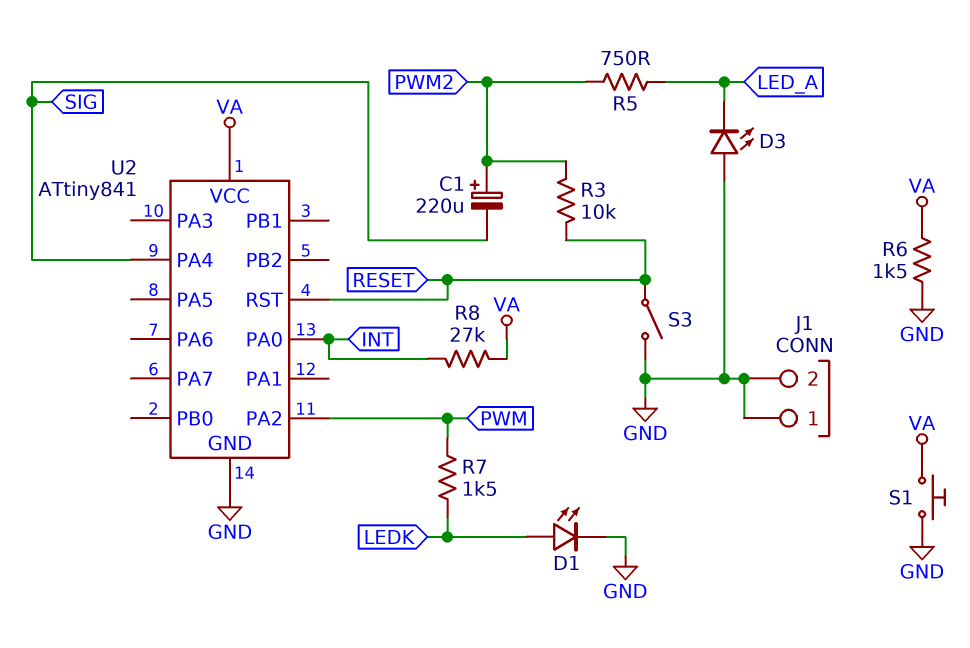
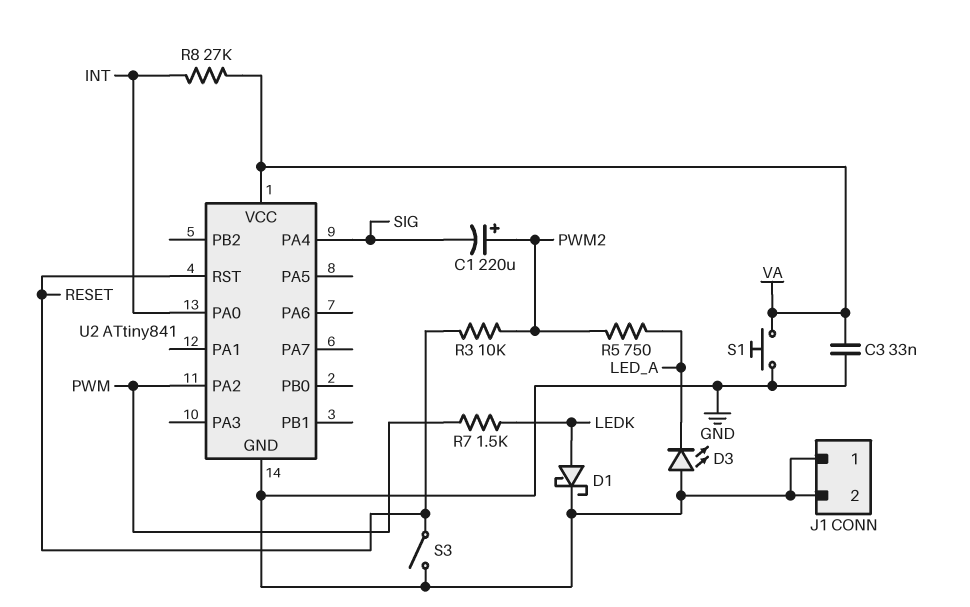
C3: none -> 33nF (GND, VA)
D1: LED (A LEDK, K GND) -> schottky (A LEDK, K GND)
R6: 1.5k (GND, VA) -> none

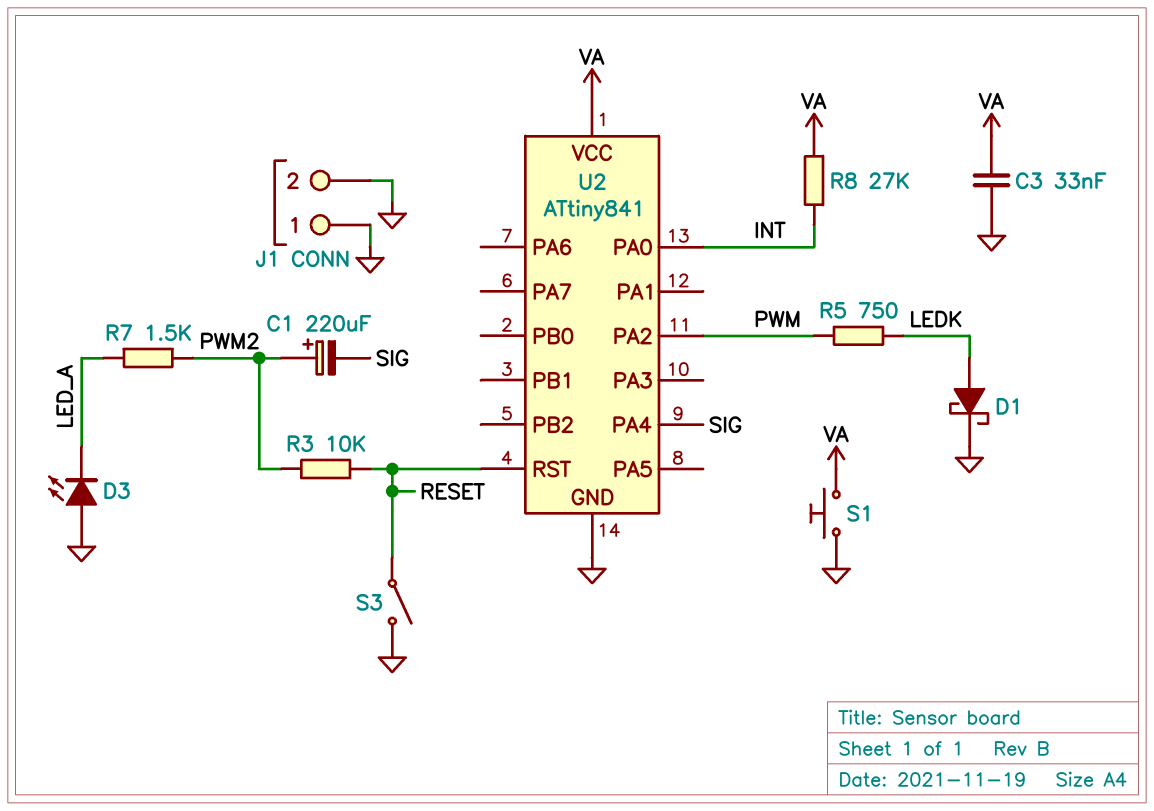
R5: 750 (LED_A, PWM2) -> 750 (LEDK, PWM)
R7: 1.5k (LEDK, PWM) -> 1.5k (LED_A, PWM2)

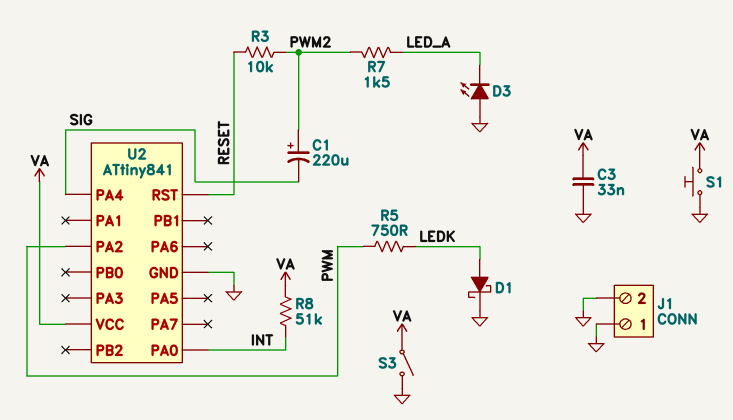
R8: 27k (INT, VA) -> 51k (INT, VA)
S3: switch (GND, RESET) -> switch (GND, VA)

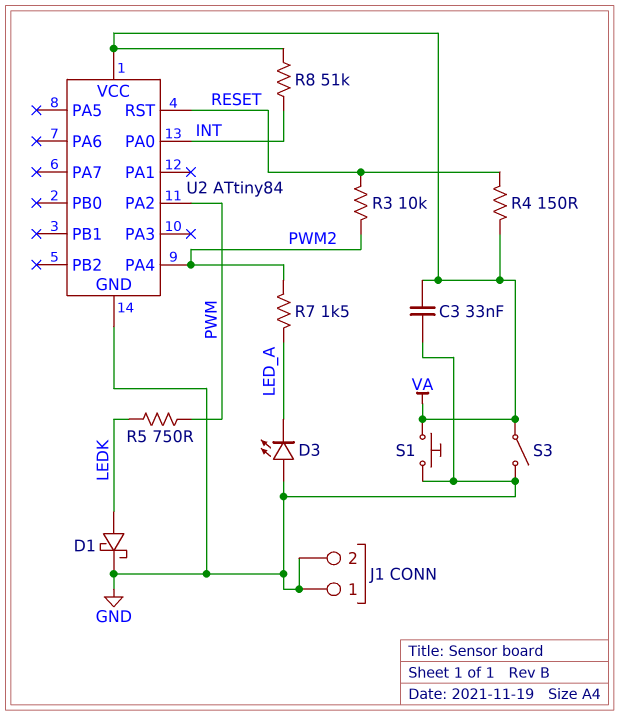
C1: 220uF (plus PWM2, minus SIG) -> none
R4: none -> 150 (RESET, VA)
U2: ATtiny841 -> ATtiny84
U2 pin PA4: SIG -> PWM2

